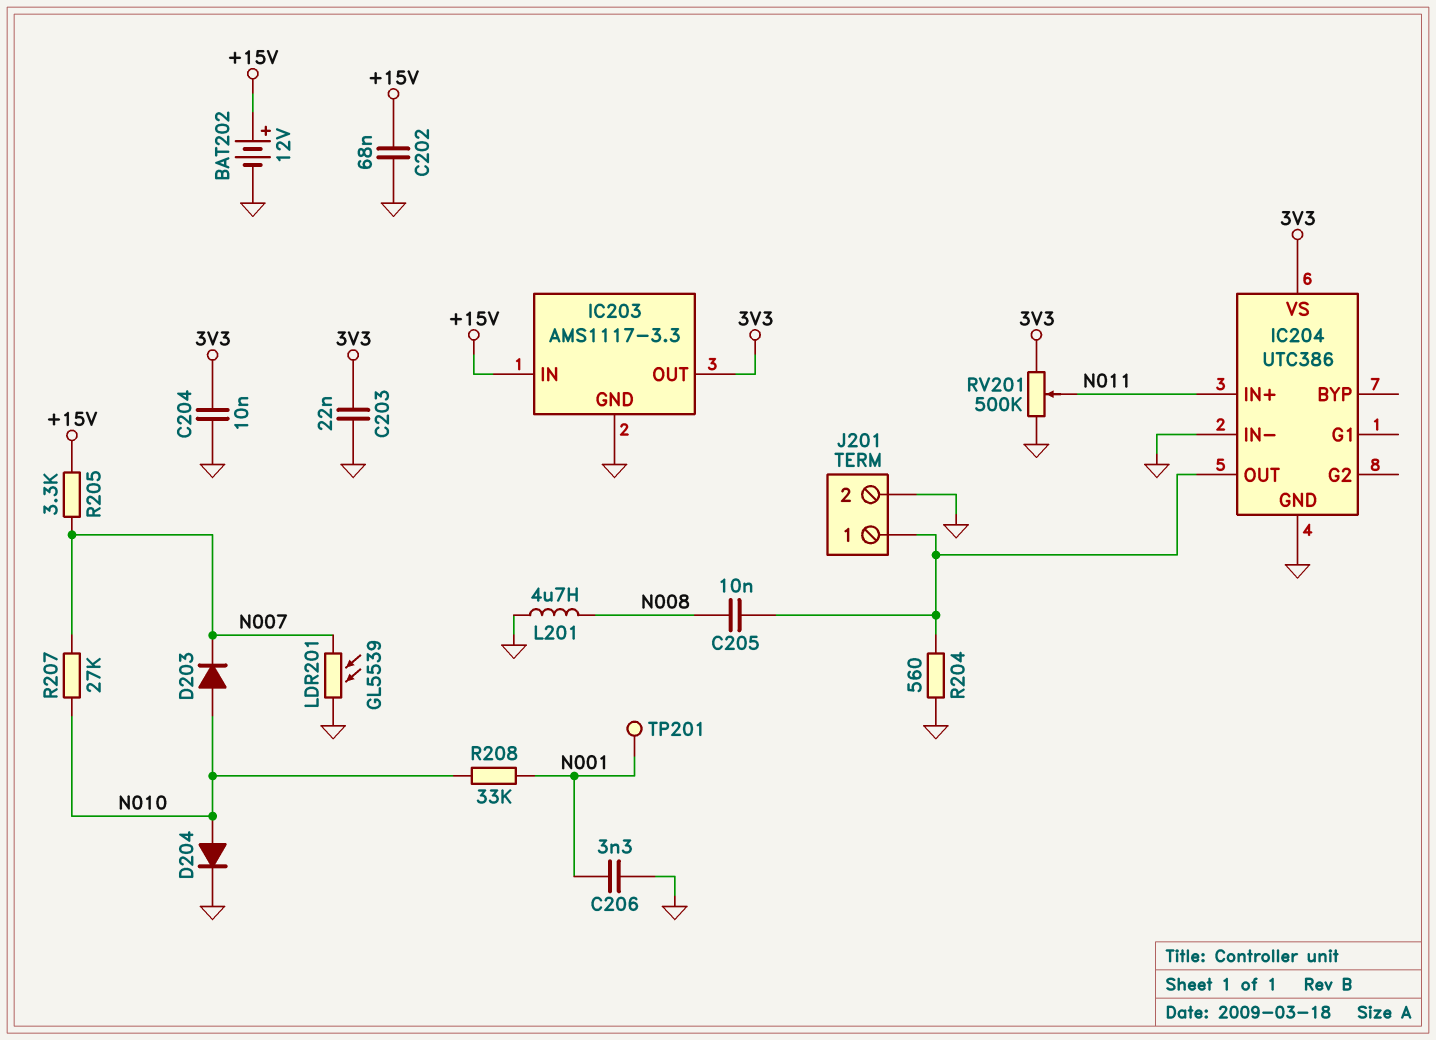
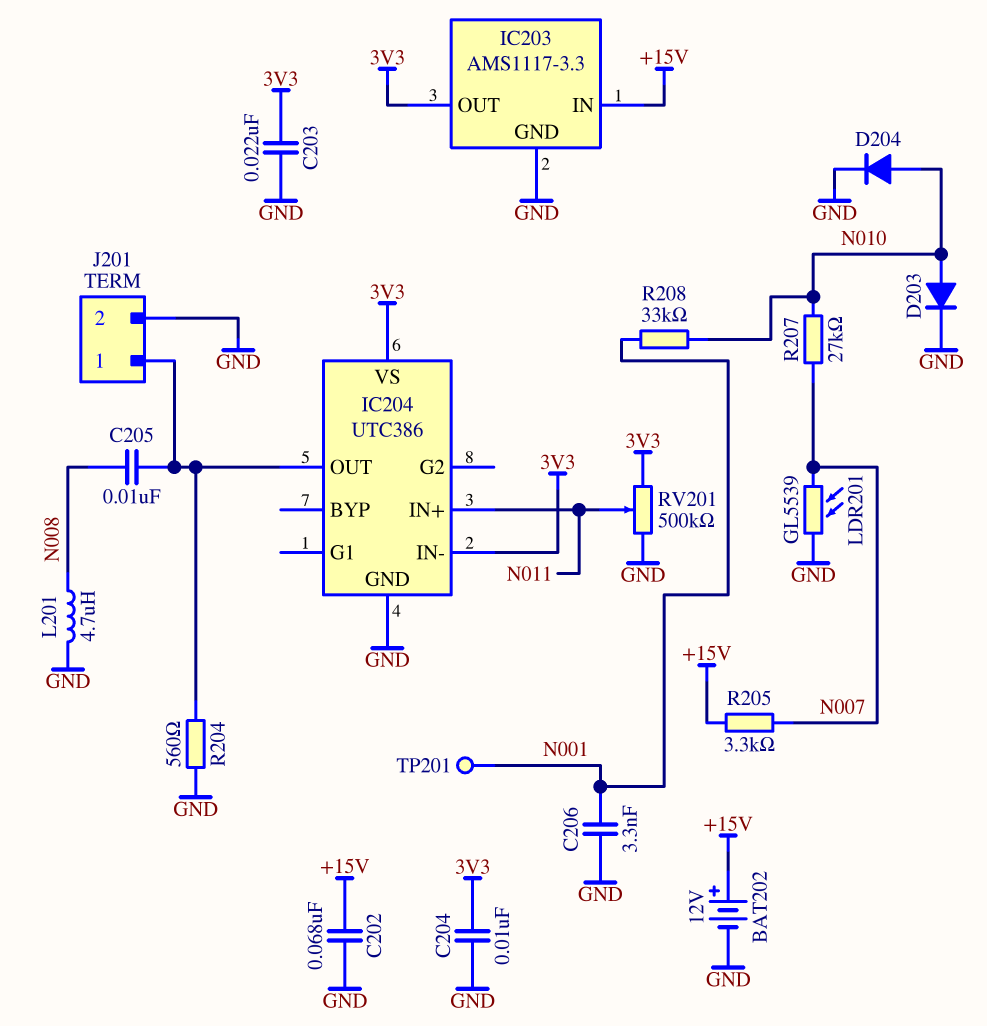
D203: diode (A N010, K N007) -> diode (A N010, K GND)
IC204 pin IN-: GND -> 3V3

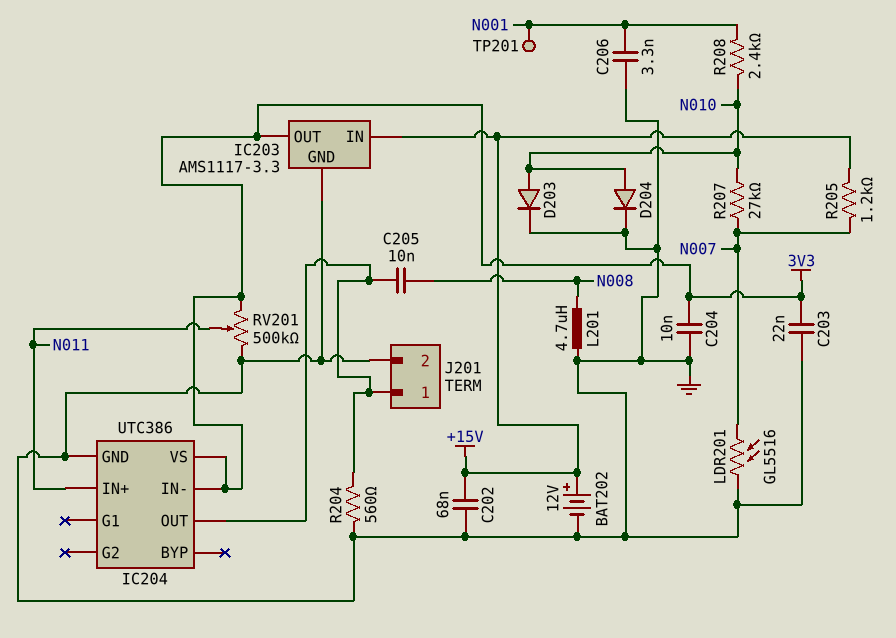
LDR201: GL5539 (GND, N007) -> GL5516 (GND, N007)
R205: 3.3k (+15V, N007) -> 1.2k (+15V, N007)
R208: 33k (N001, N010) -> 2.4k (N001, N010)

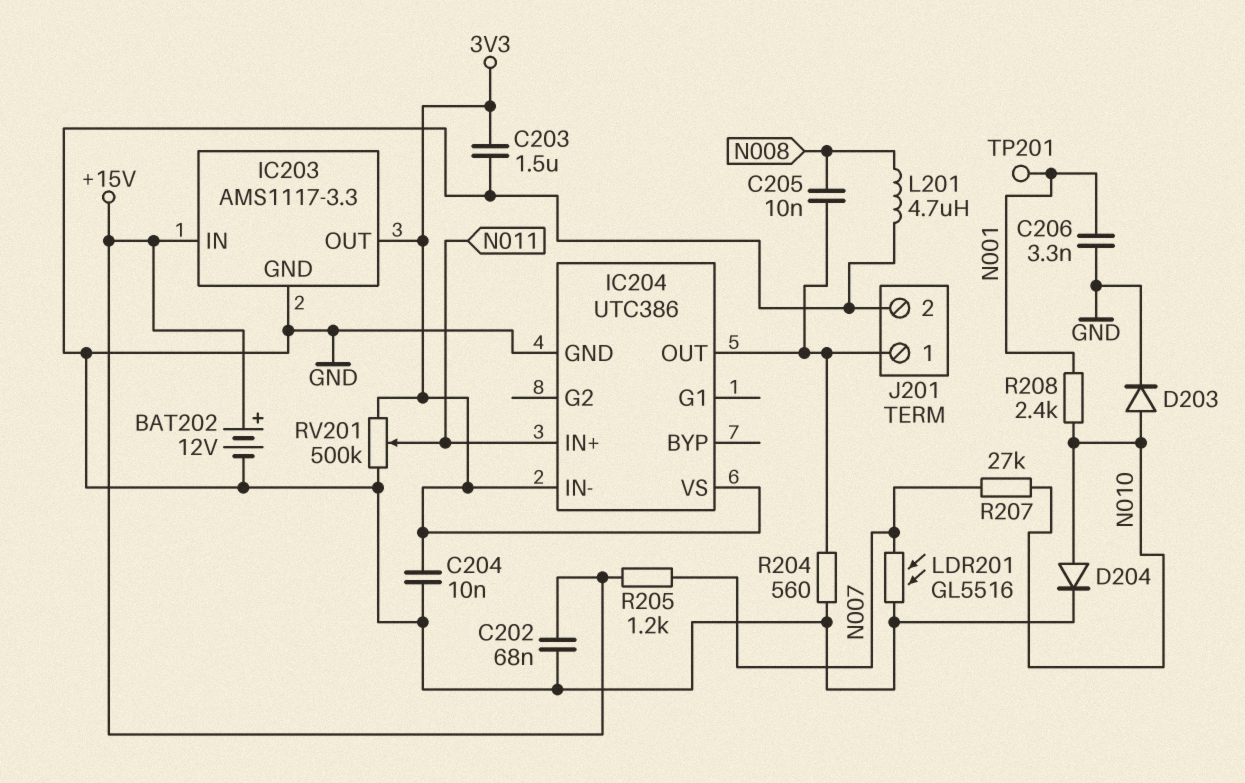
C203: 22nF (3V3, GND) -> 1.5uF (3V3, GND)

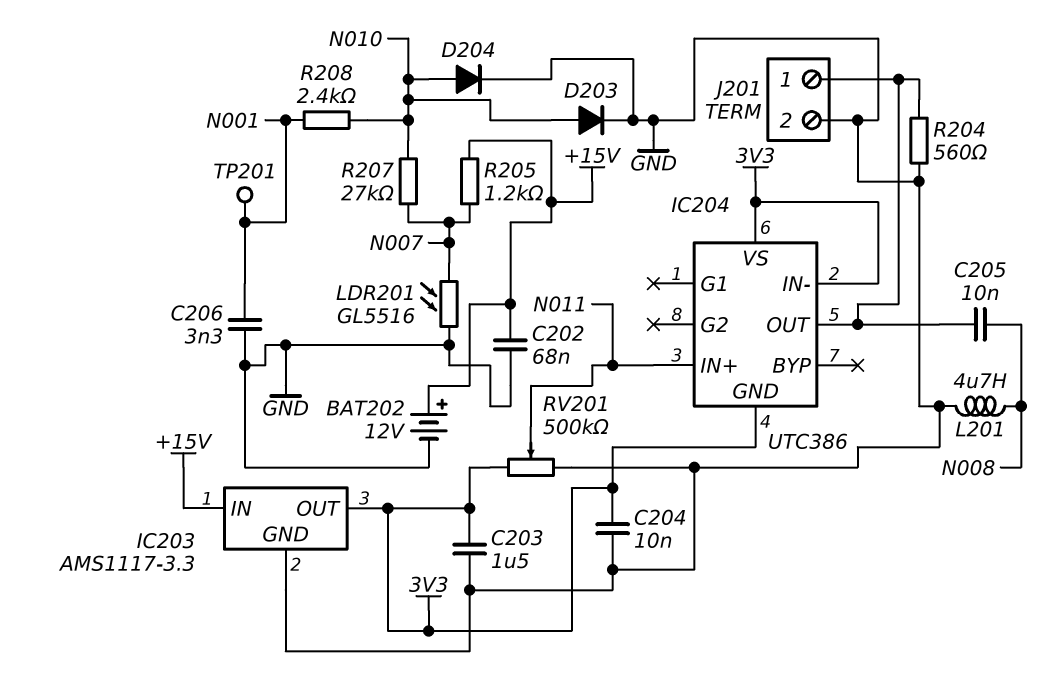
IC204 pin GND: GND -> 3V3

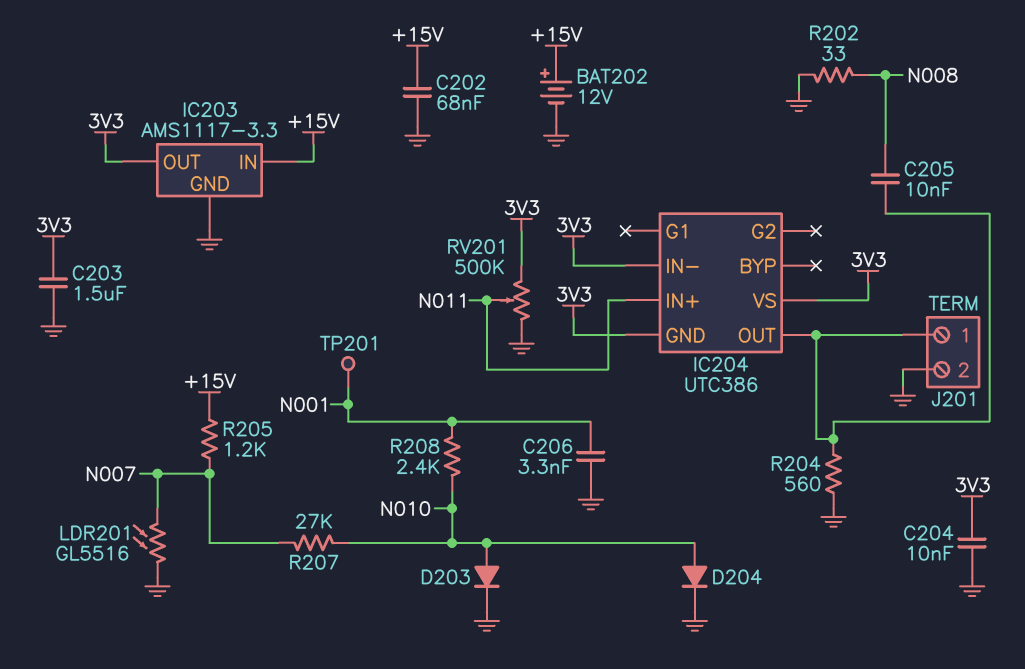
L201: 4.7uH (GND, N008) -> none
R202: none -> 33 (GND, N008)

